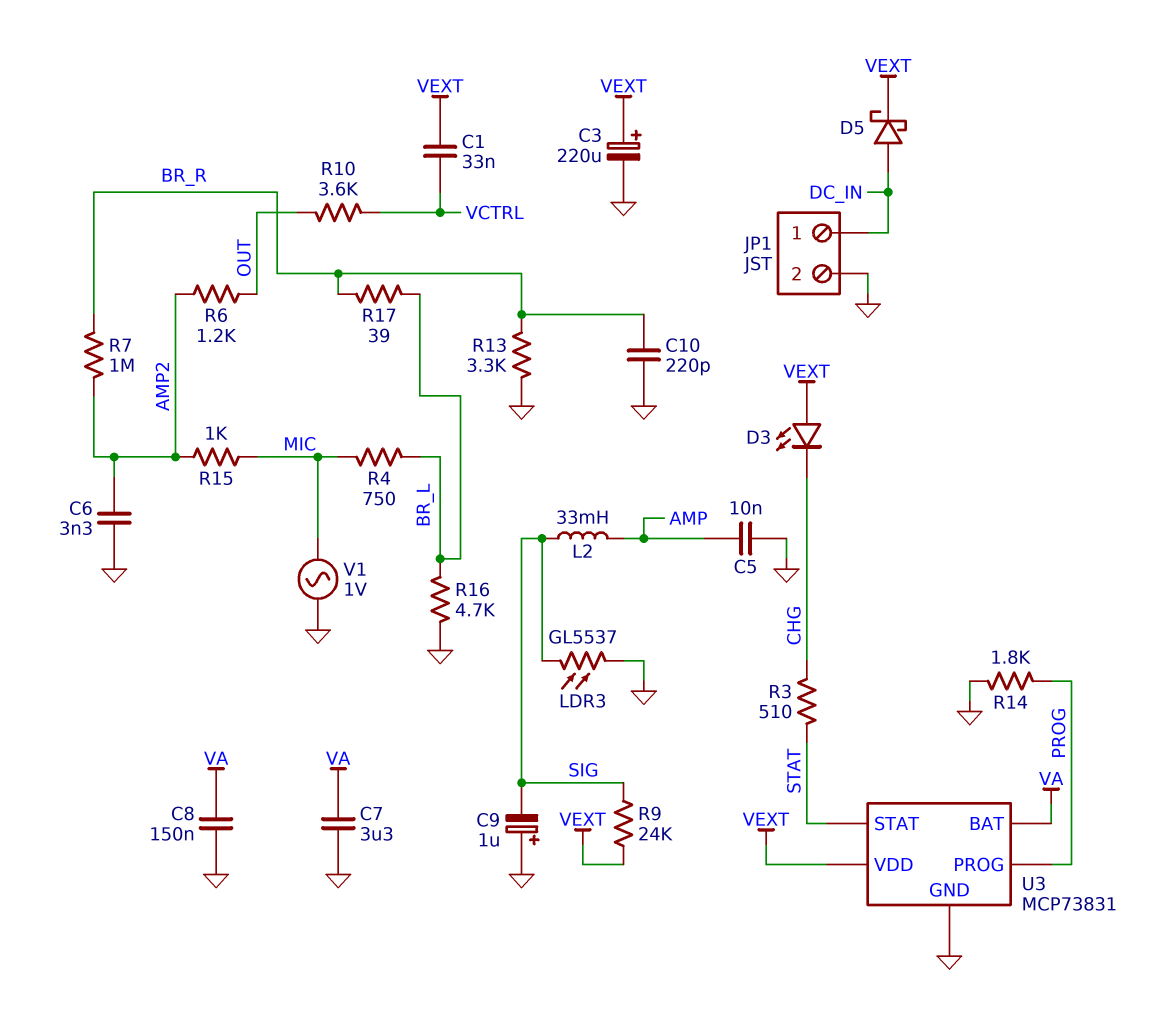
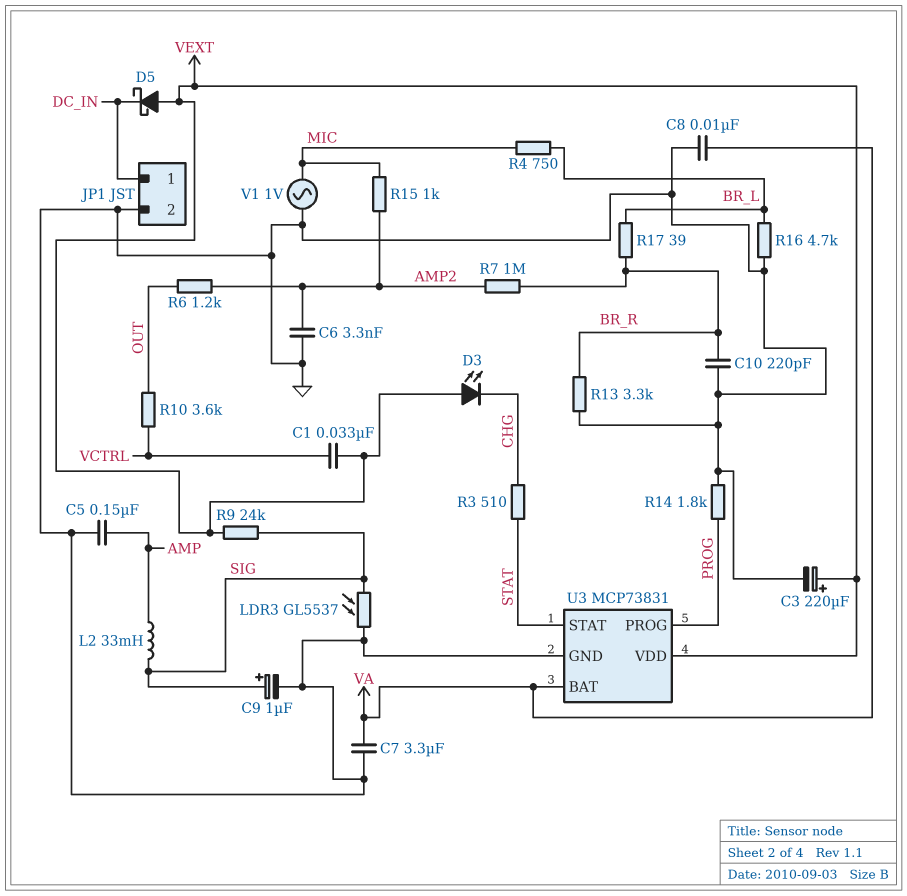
C5: 10nF (AMP, GND) -> 150nF (AMP, GND)
C8: 150nF (GND, VA) -> 10nF (GND, VA)
C9: 1uF (plus GND, minus SIG) -> 1uF (plus SIG, minus GND)
D5: schottky (A DC_IN, K VEXT) -> schottky (A VEXT, K DC_IN)

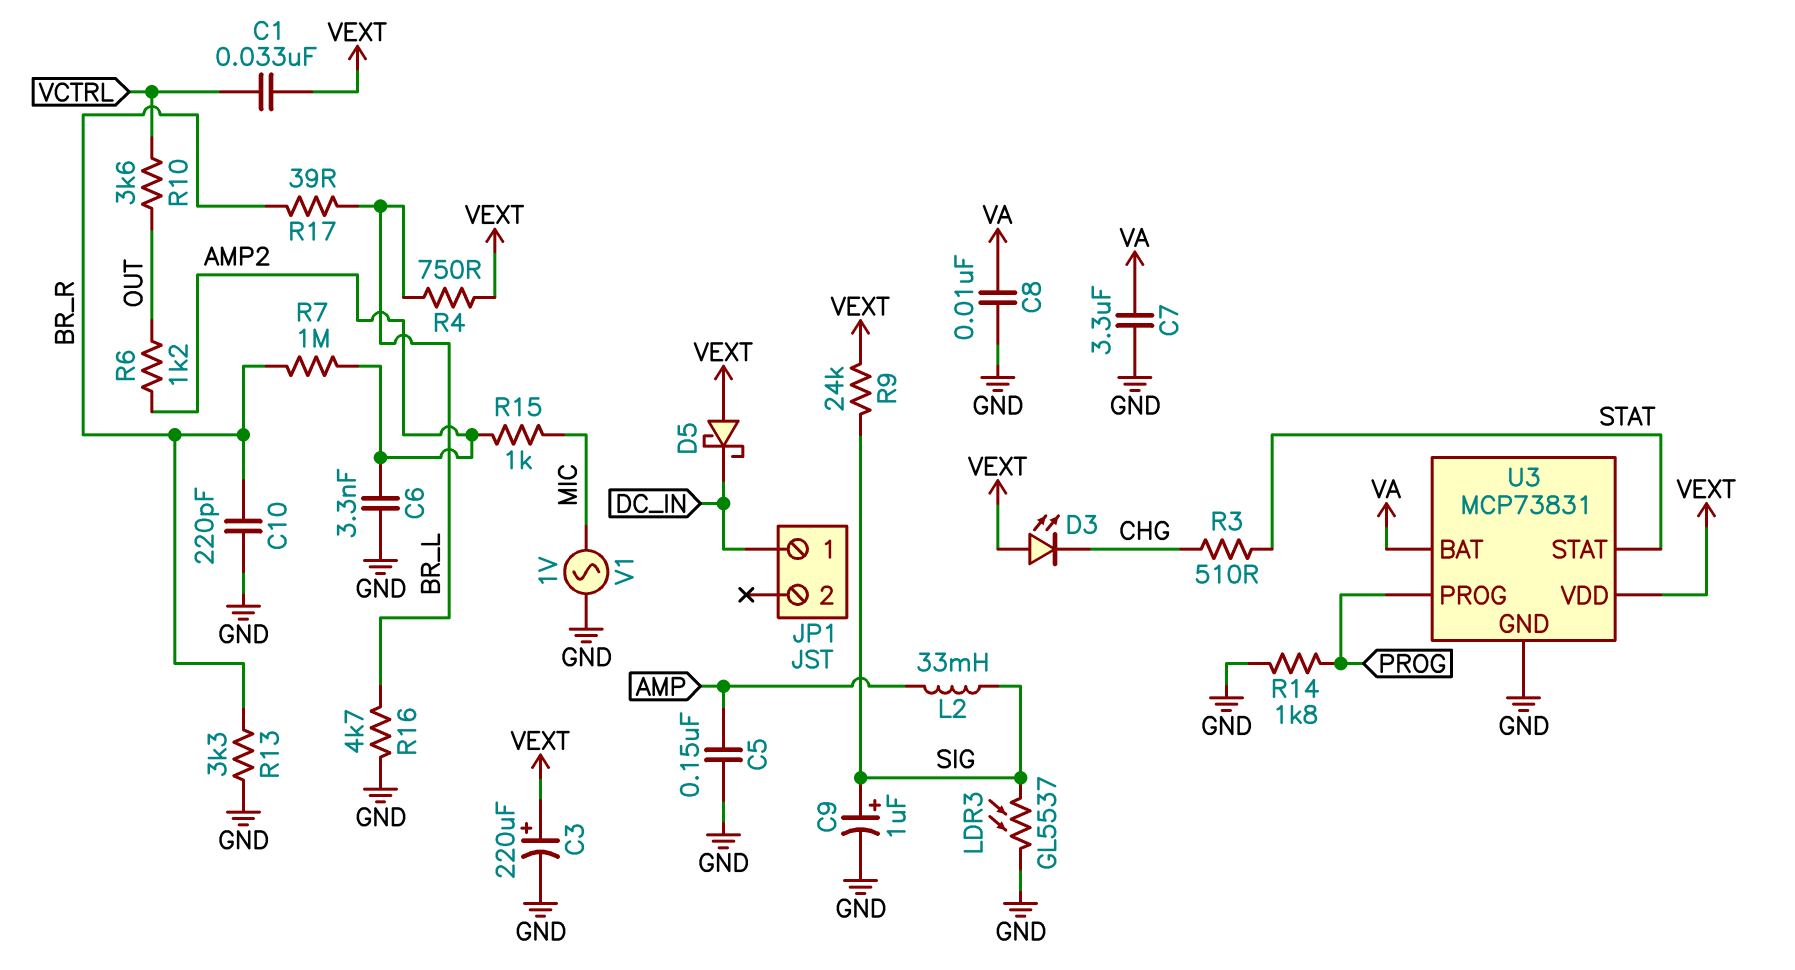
JP1 pin 2: GND -> none
R4: 750 (BR_L, MIC) -> 750 (BR_L, VEXT)

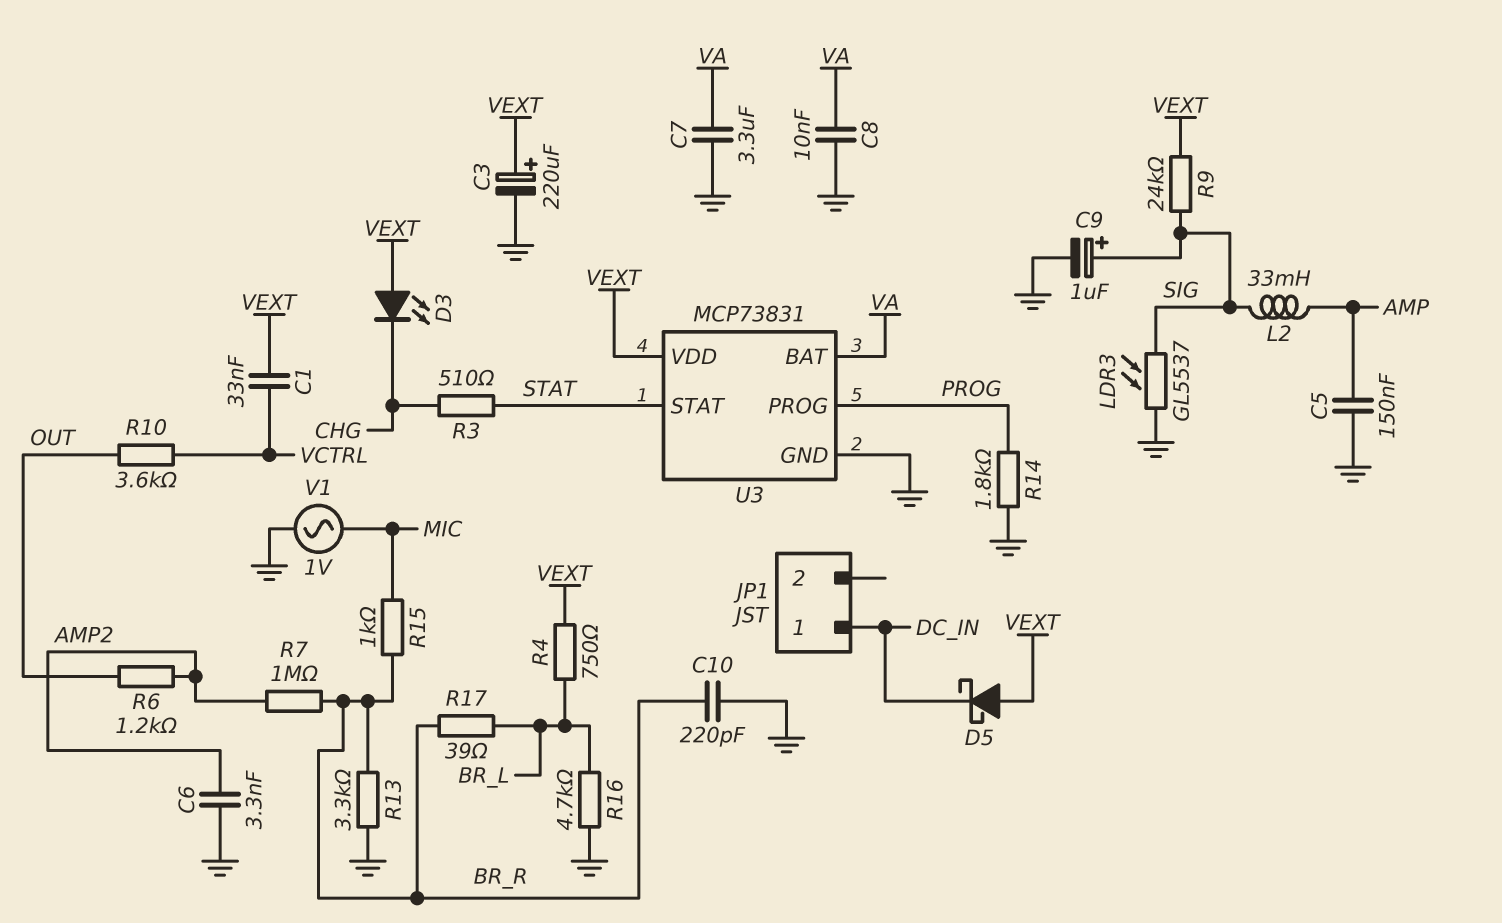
R15: 1k (AMP2, MIC) -> 1k (BR_R, MIC)

